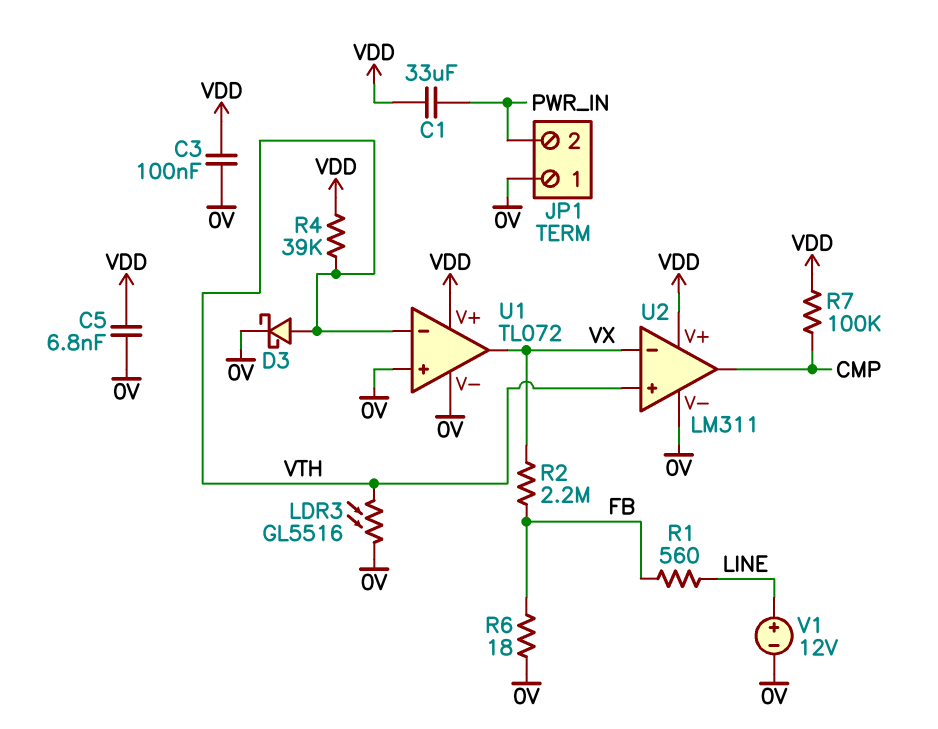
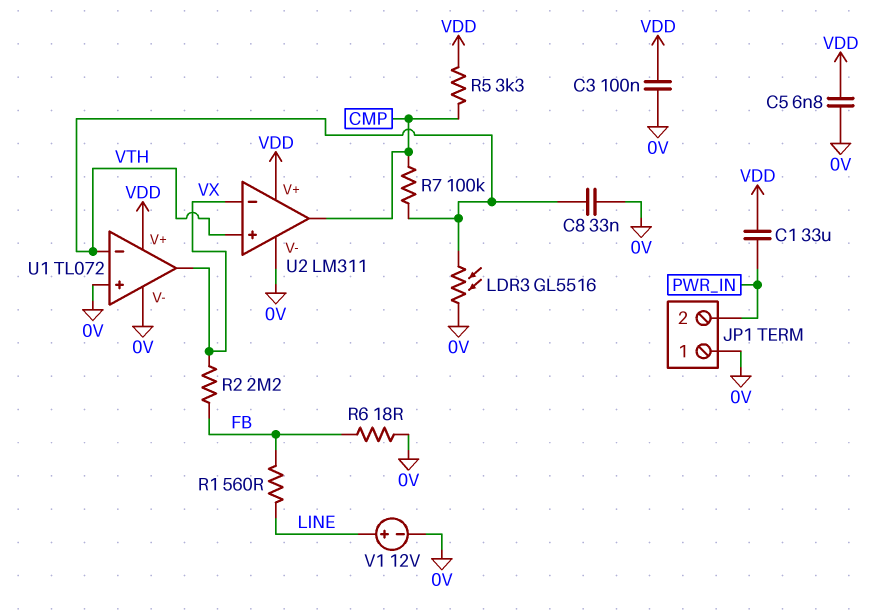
C8: none -> 33nF (0V, VTH)
D3: schottky (A VTH, K 0V) -> none
R4: 39k (VDD, VTH) -> none
R5: none -> 3.3k (CMP, VDD)
R7: 100k (CMP, VDD) -> 100k (CMP, VTH)

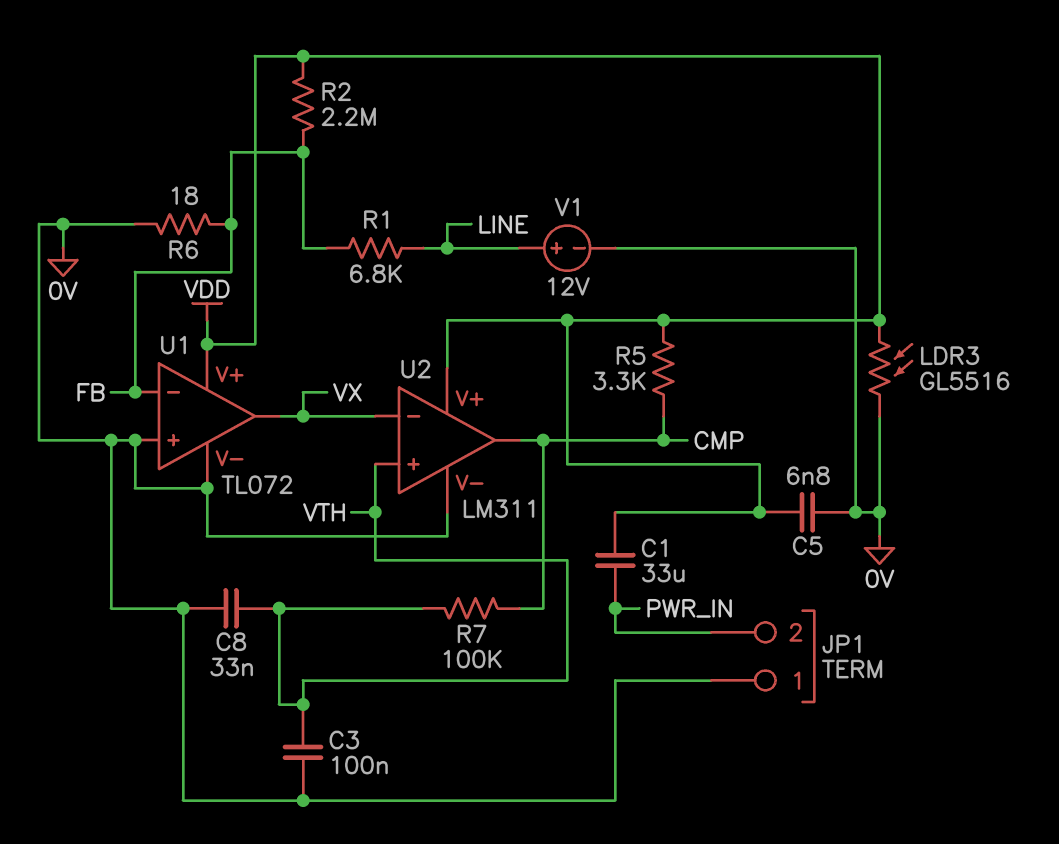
C3: 100nF (0V, VDD) -> 100nF (0V, VTH)
LDR3: GL5516 (0V, VTH) -> GL5516 (0V, VDD)
R1: 560 (FB, LINE) -> 6.8k (FB, LINE)
R2: 2.2M (FB, VX) -> 2.2M (FB, VDD)
U1 pin in-: VTH -> FB

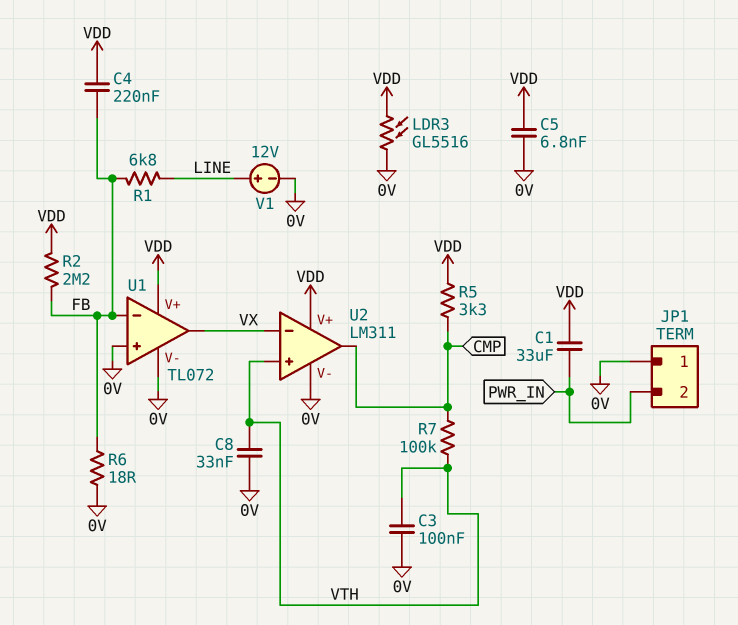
C4: none -> 220nF (FB, VDD)

